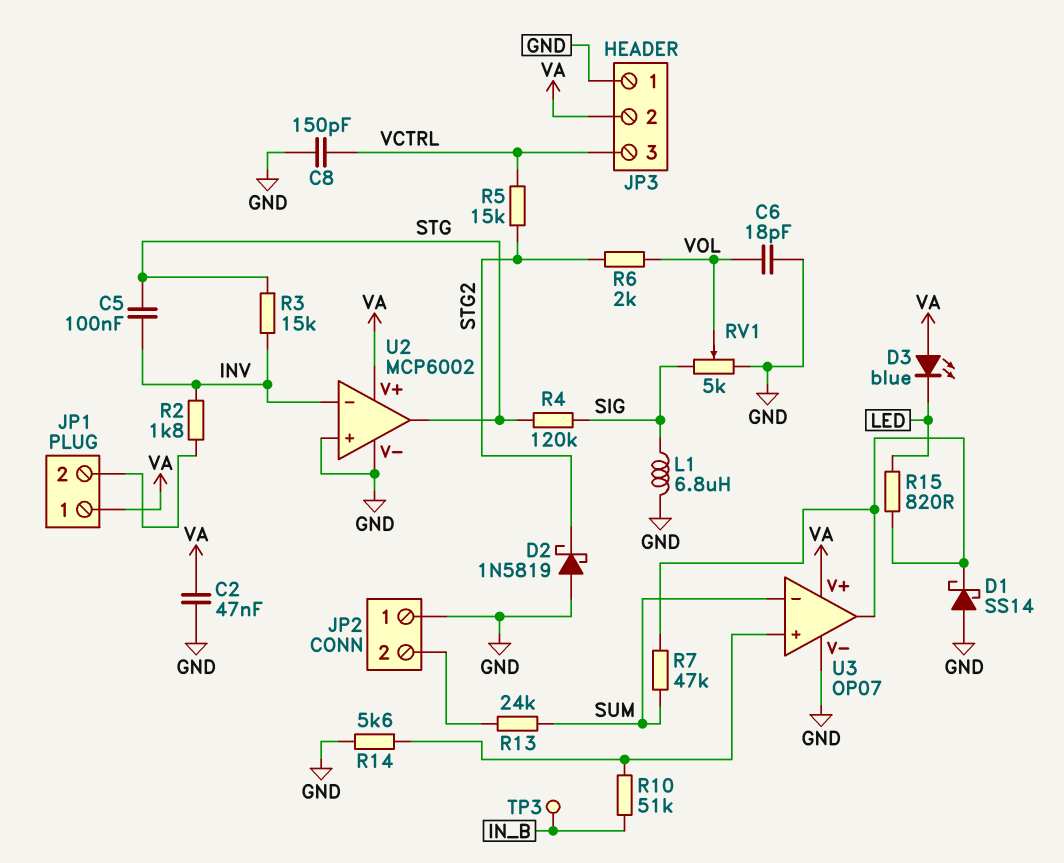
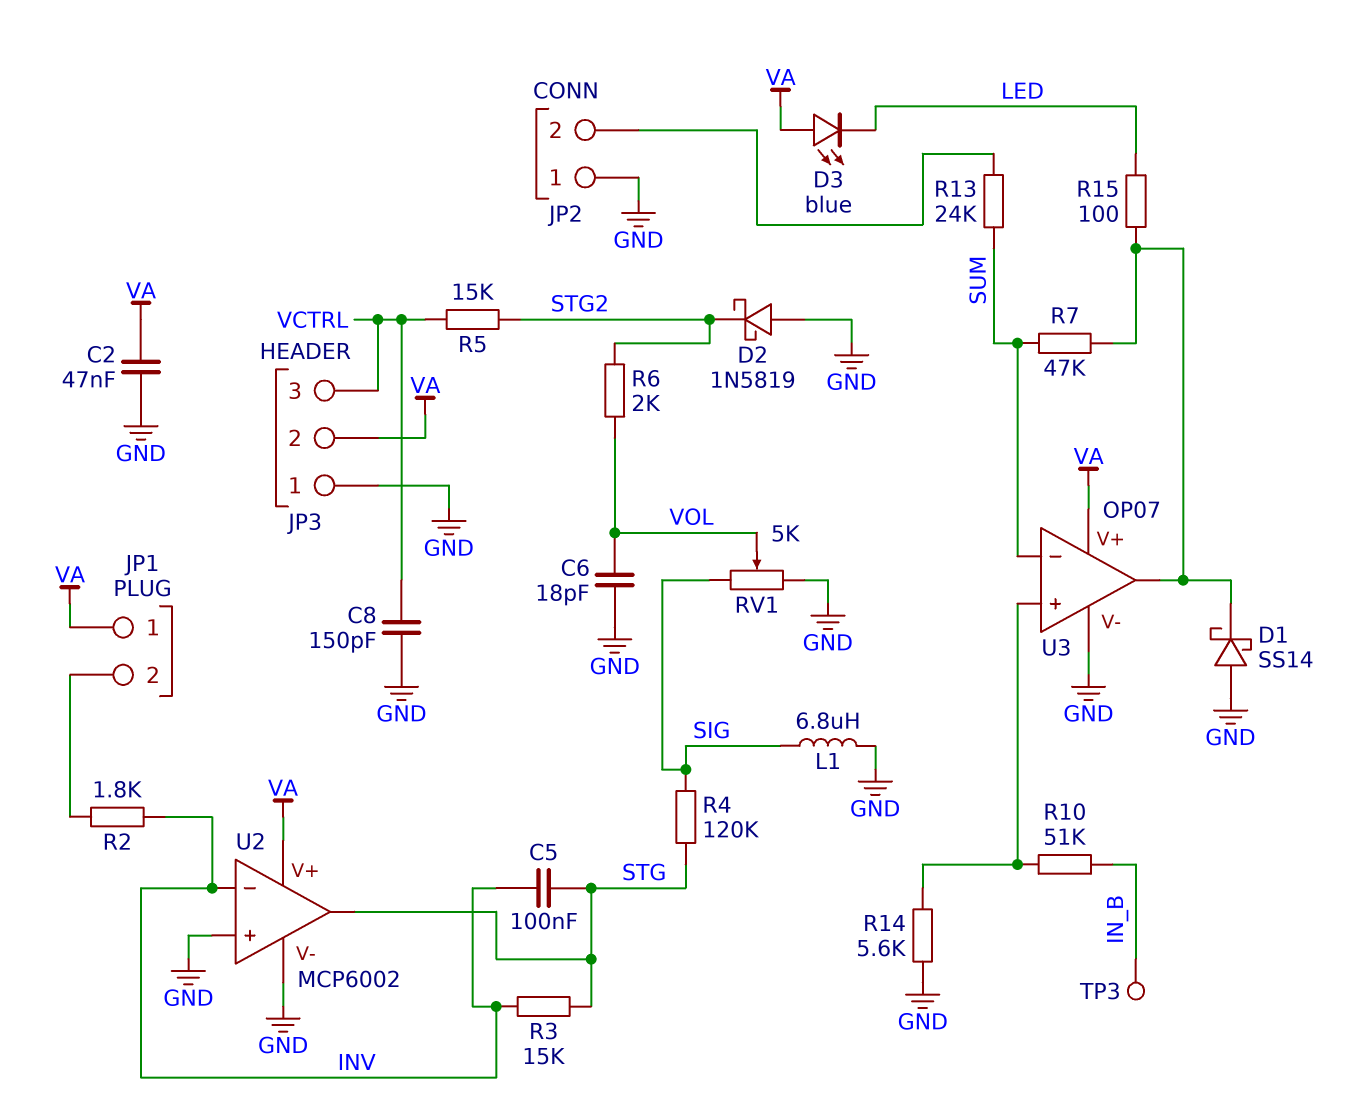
R15: 820 (LED, U3/out) -> 100 (LED, U3/out)

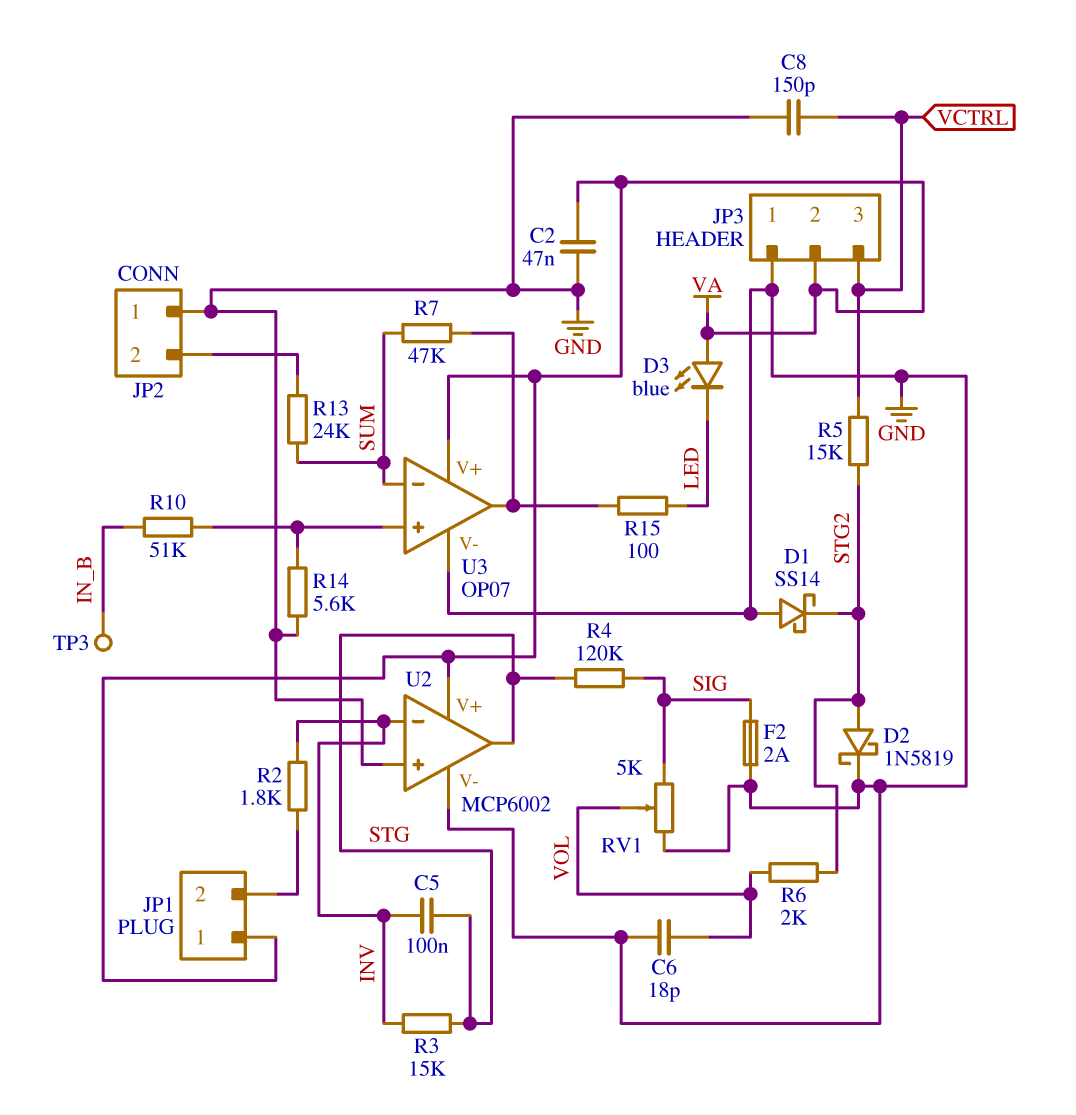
D1: schottky SS14 (A GND, K U3/out) -> schottky SS14 (A GND, K STG2)
D2: schottky 1N5819 (A GND, K STG2) -> schottky 1N5819 (A STG2, K GND)
F2: none -> 2A (GND, SIG)
L1: 6.8uH (GND, SIG) -> none

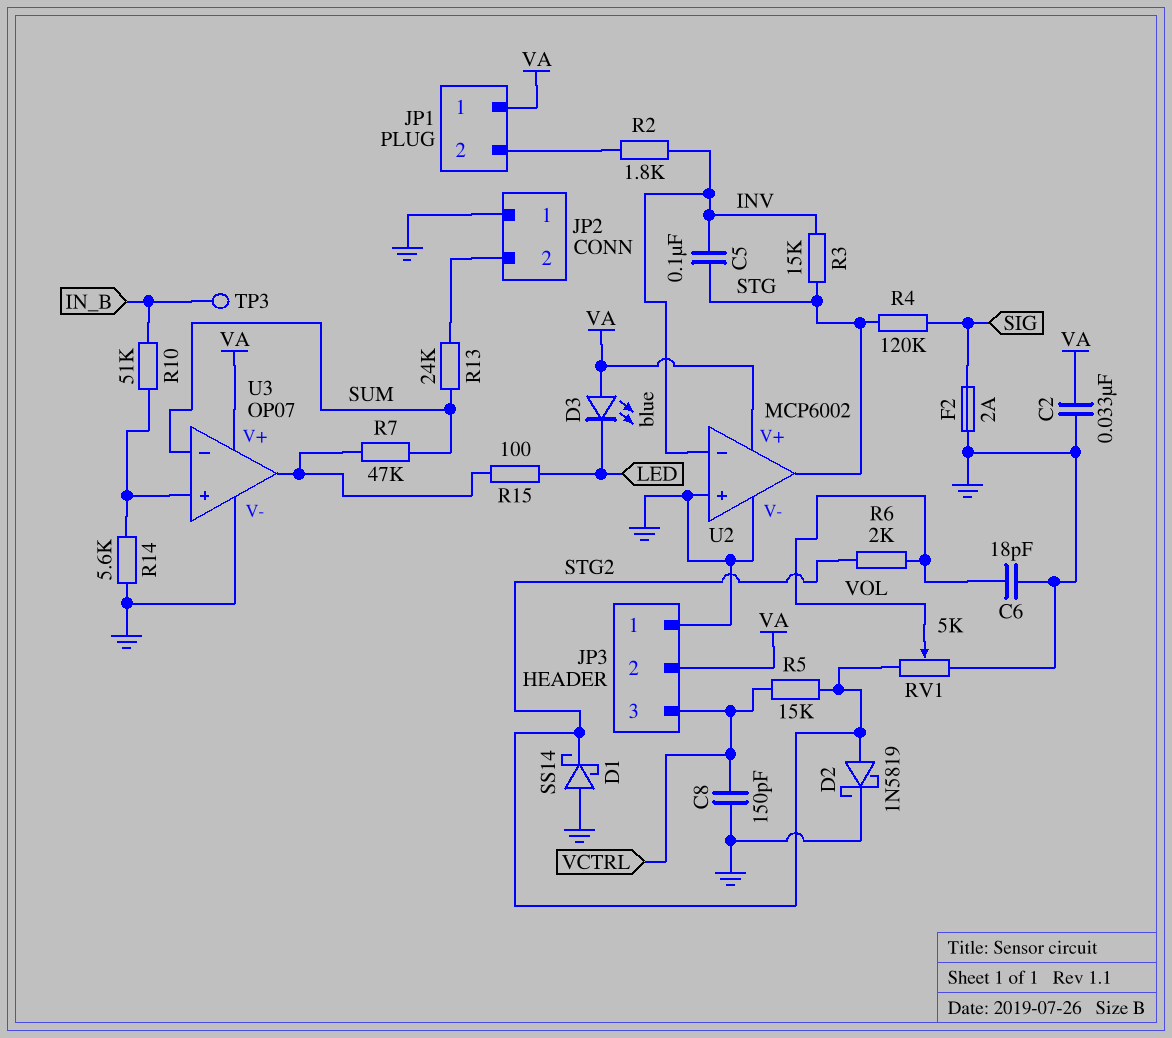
C2: 47nF (GND, VA) -> 33nF (GND, VA)
RV1: 5k (GND, SIG, wiper VOL) -> 5k (GND, STG2, wiper VOL)

